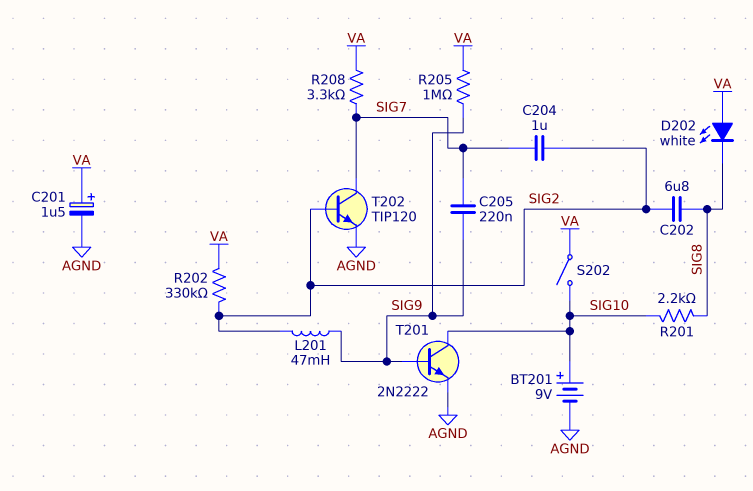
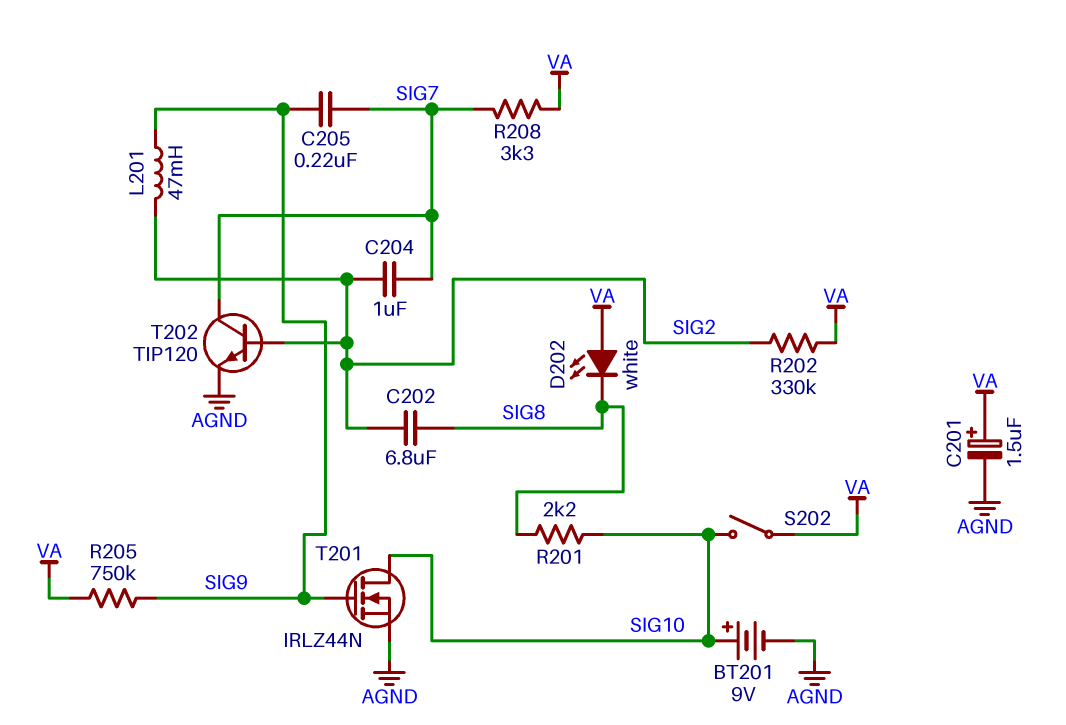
R205: 1M (SIG9, VA) -> 750k (SIG9, VA)
T201: NPN 2N2222 (B SIG9, C SIG10, E AGND) -> NMOS IRLZ44N (G SIG9, D SIG10, S AGND)

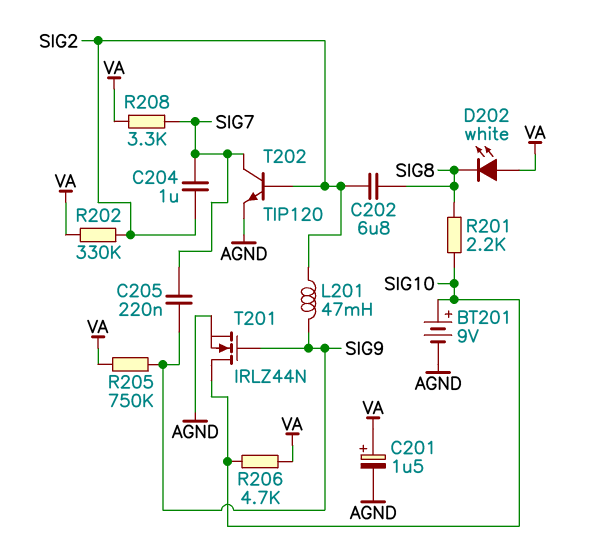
R206: none -> 4.7k (SIG10, VA)
S202: switch (SIG10, VA) -> none

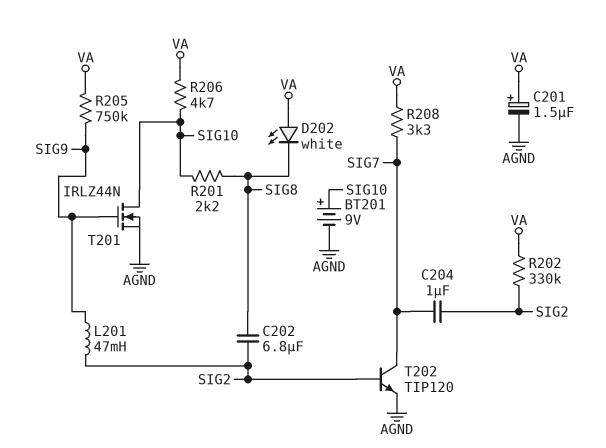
C205: 220nF (SIG7, SIG9) -> none

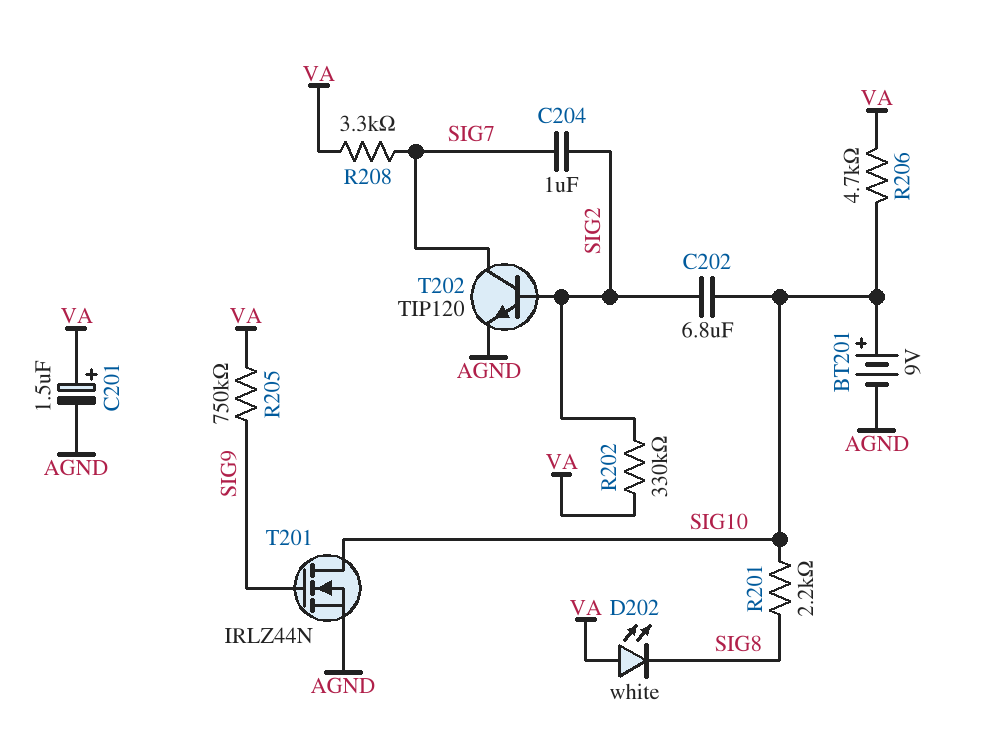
C202: 6.8uF (SIG2, SIG8) -> 6.8uF (SIG2, SIG10)
L201: 47mH (SIG2, SIG9) -> none

